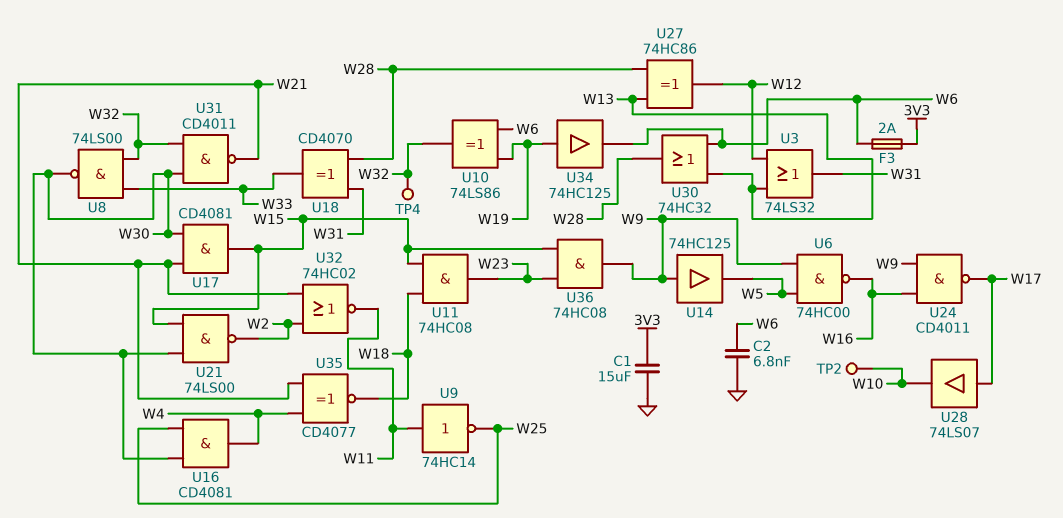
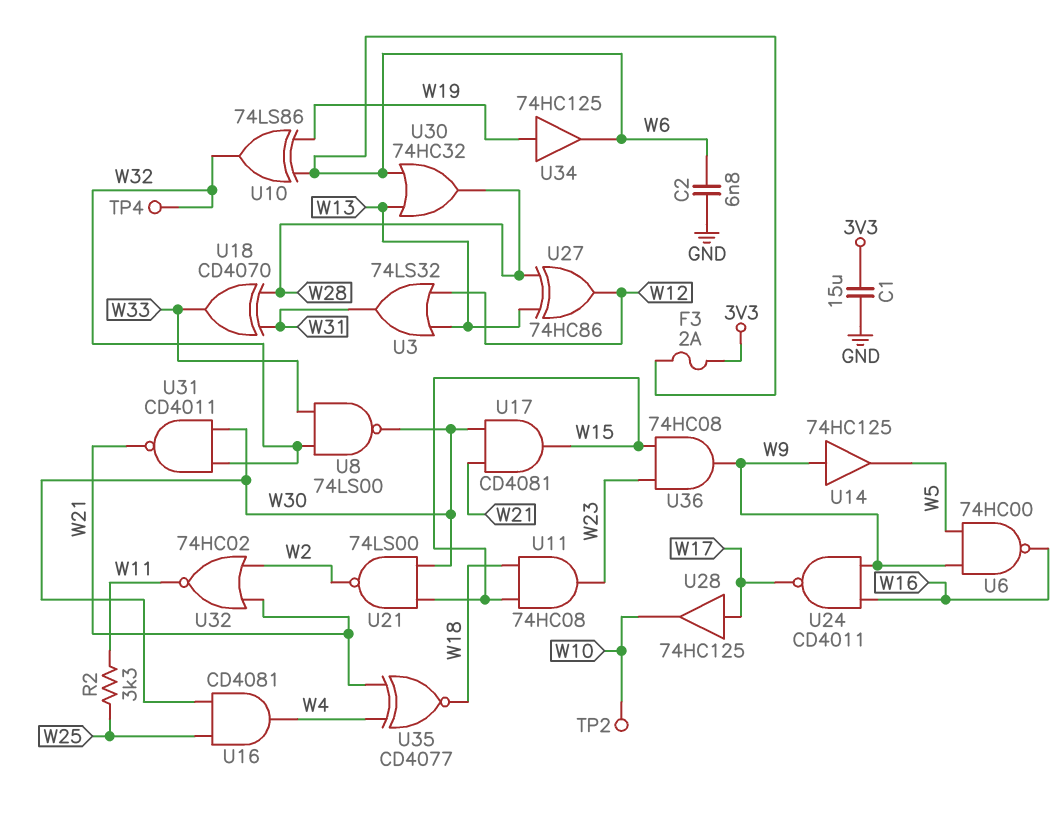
R2: none -> 3.3k (W11, W25)
U9: NOT 74HC14 (in W11, out W25) -> none
U28: buffer 74LS07 (in W17, out W10) -> buffer 74HC125 (in W17, out W10)

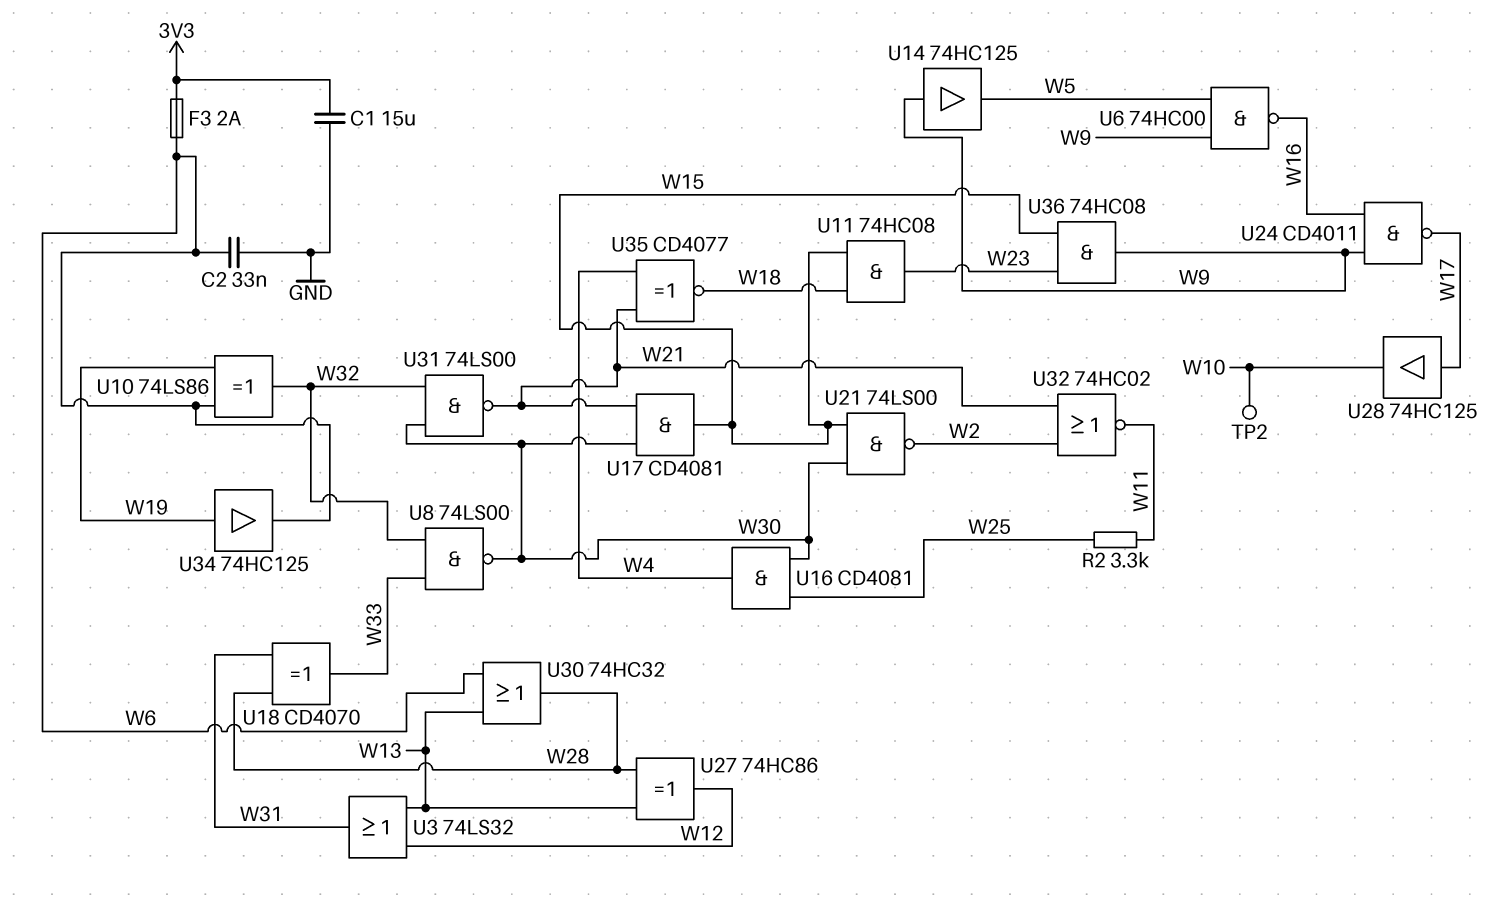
C2: 6.8nF (GND, W6) -> 33nF (GND, W6)
TP4: test point (W32) -> none
U31: NAND CD4011 (in W30, in W32, out W21) -> NAND 74LS00 (in W30, in W32, out W21)

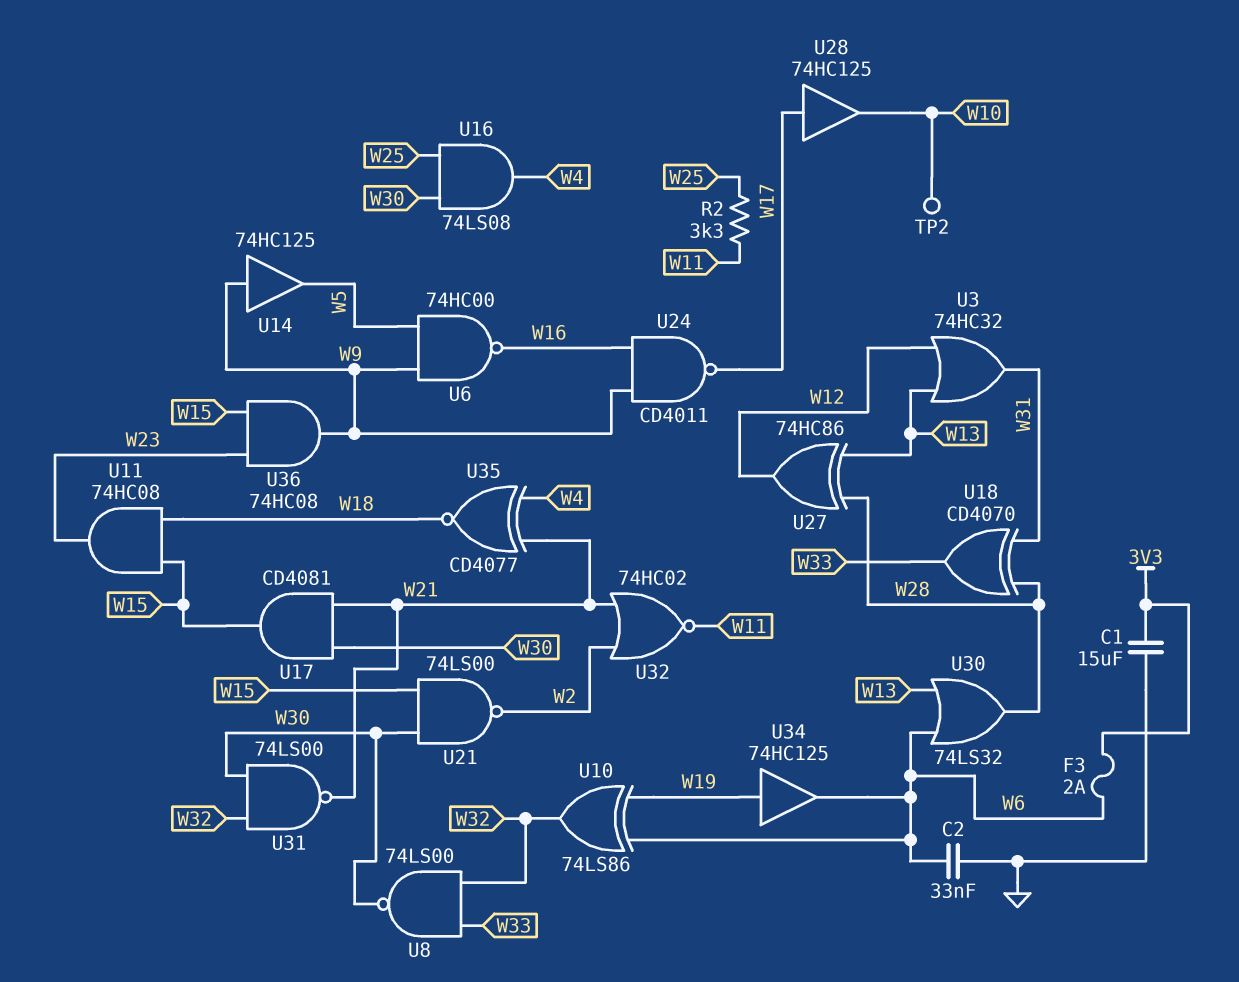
U3: OR 74LS32 (in W12, in W13, out W31) -> OR 74HC32 (in W12, in W13, out W31)
U16: AND CD4081 (in W25, in W30, out W4) -> AND 74LS08 (in W25, in W30, out W4)
U30: OR 74HC32 (in W6, in W13, out W28) -> OR 74LS32 (in W6, in W13, out W28)

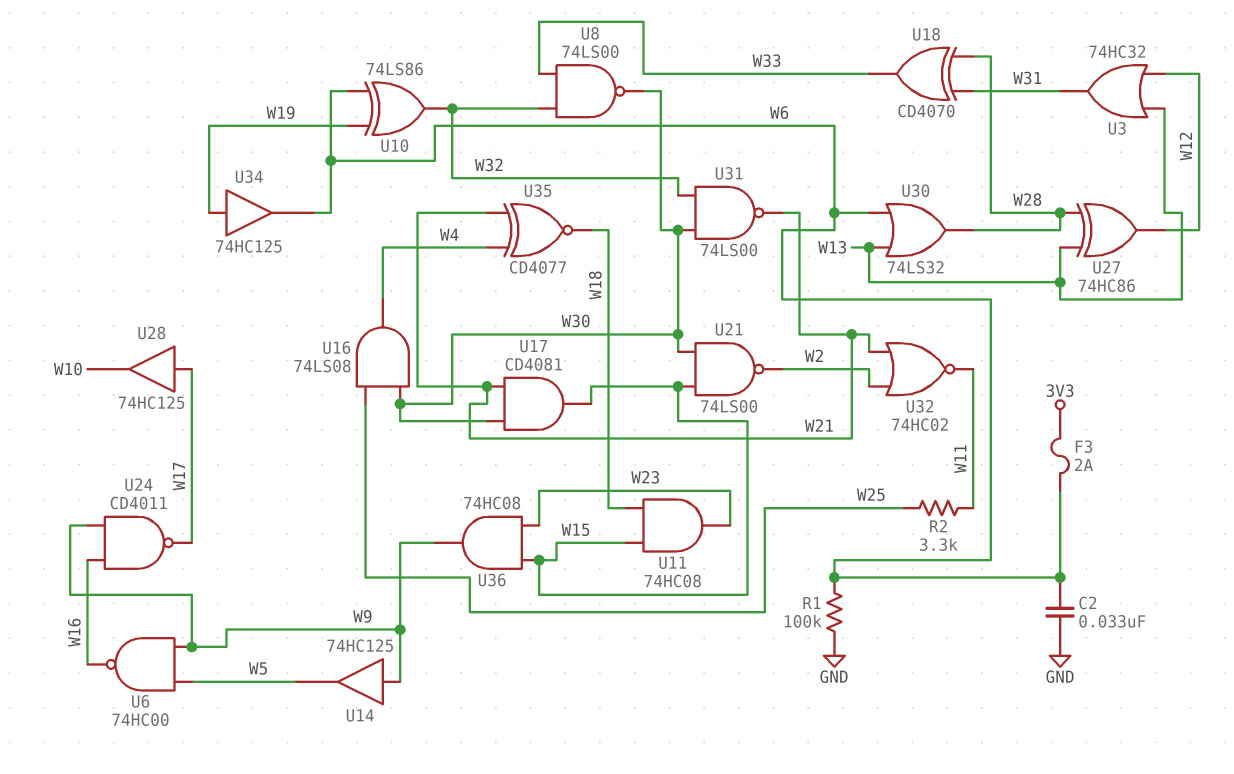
C1: 15uF (3V3, GND) -> none
R1: none -> 100k (GND, W6)
TP2: test point (W10) -> none

